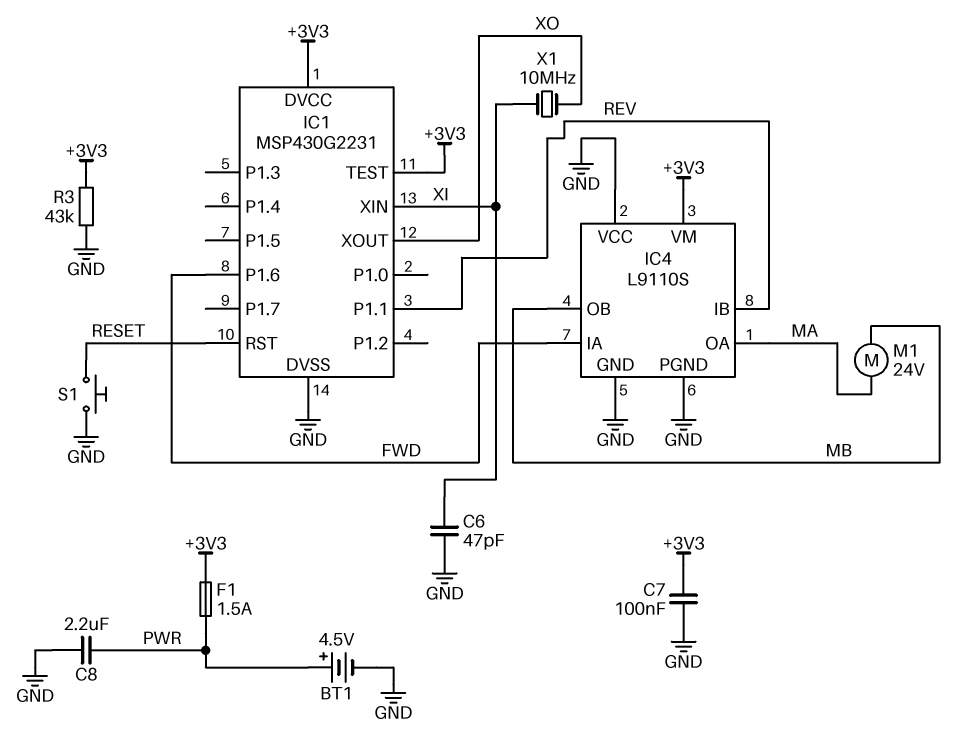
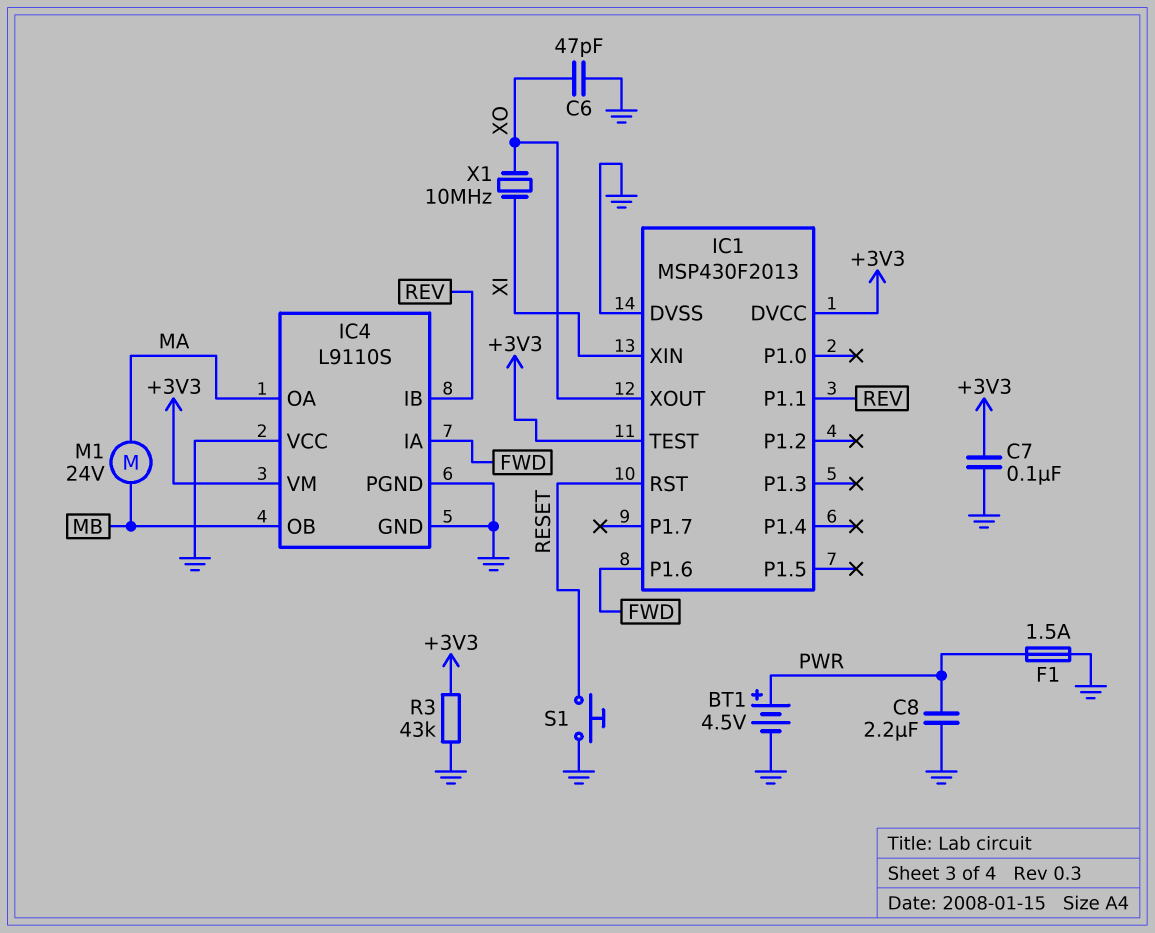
C6: 47pF (GND, XI) -> 47pF (GND, XO)
F1: 1.5A (+3V3, PWR) -> 1.5A (GND, PWR)
IC1: MSP430G2231 -> MSP430F2013

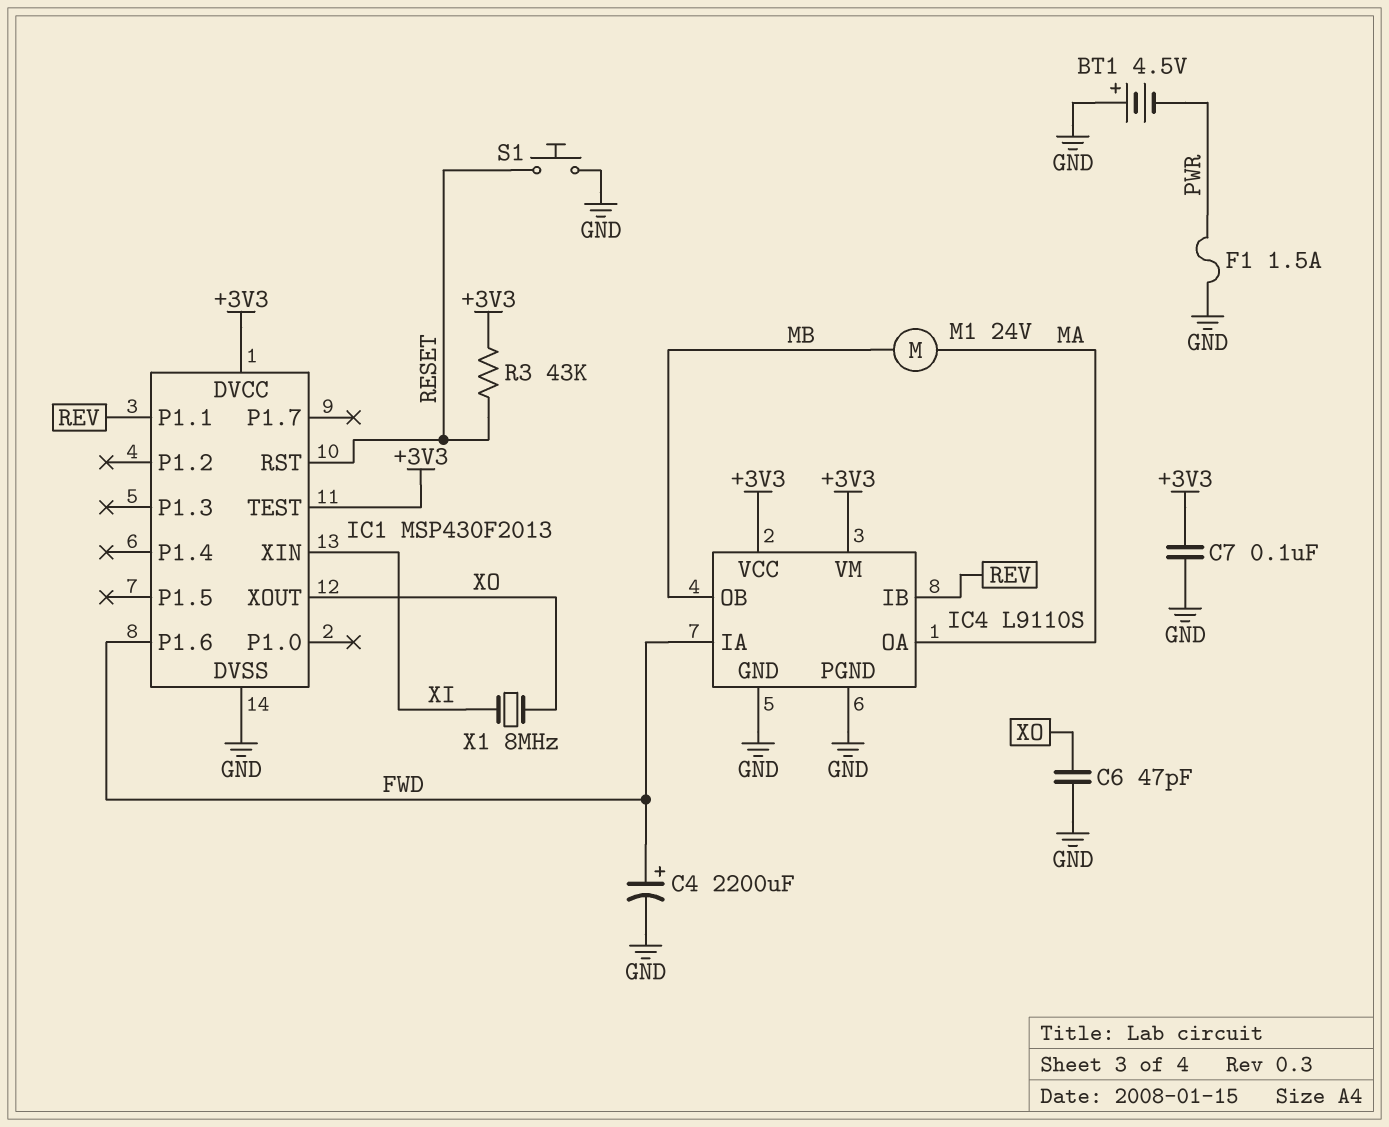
BT1: 4.5V (plus PWR, minus GND) -> 4.5V (plus GND, minus PWR)
C4: none -> 2200uF (plus FWD, minus GND)
C8: 2.2uF (GND, PWR) -> none
IC4 pin VCC: GND -> +3V3
R3: 43k (+3V3, GND) -> 43k (+3V3, RESET)
X1: 10MHz (XI, XO) -> 8MHz (XI, XO)

